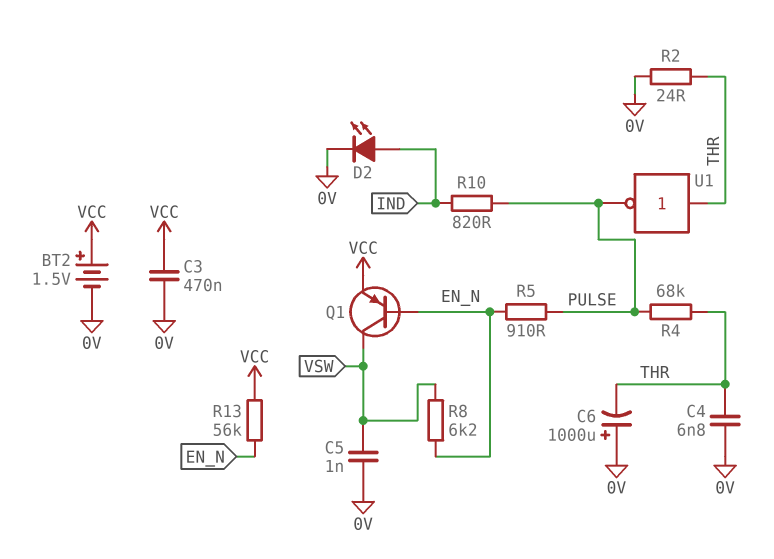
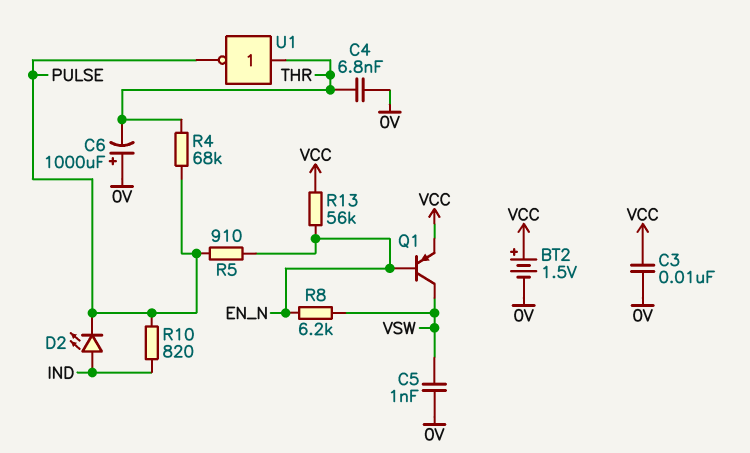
C3: 470nF (0V, VCC) -> 10nF (0V, VCC)
D2: LED (A IND, K 0V) -> LED (A IND, K PULSE)
R2: 24 (0V, THR) -> none

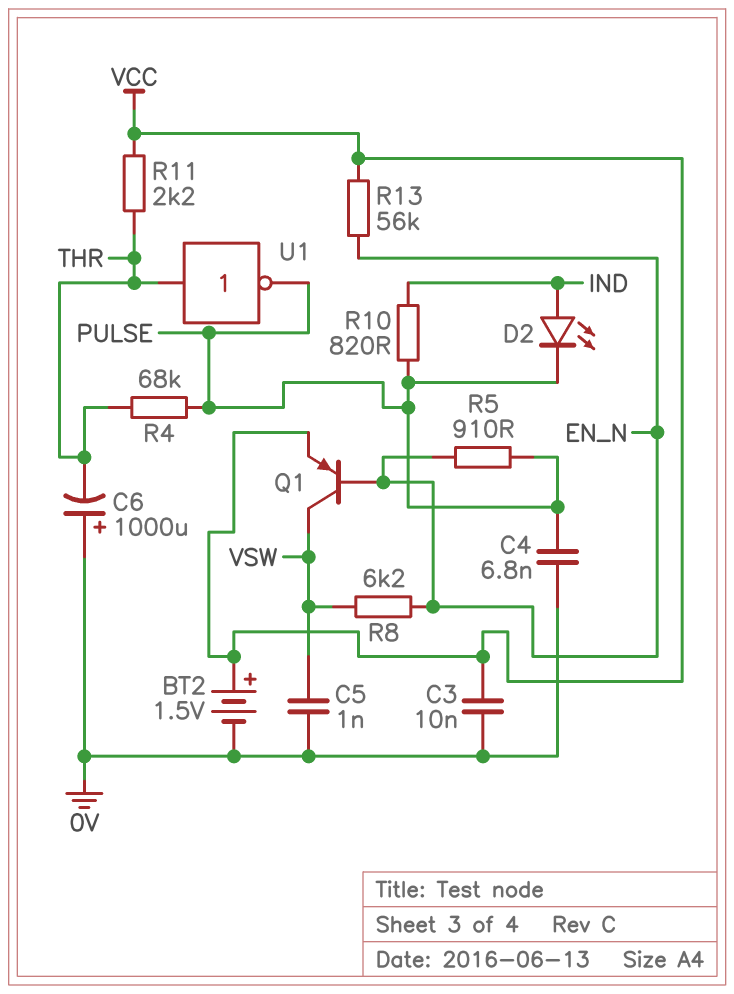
C4: 6.8nF (0V, THR) -> 6.8nF (0V, PULSE)
R11: none -> 2.2k (THR, VCC)

